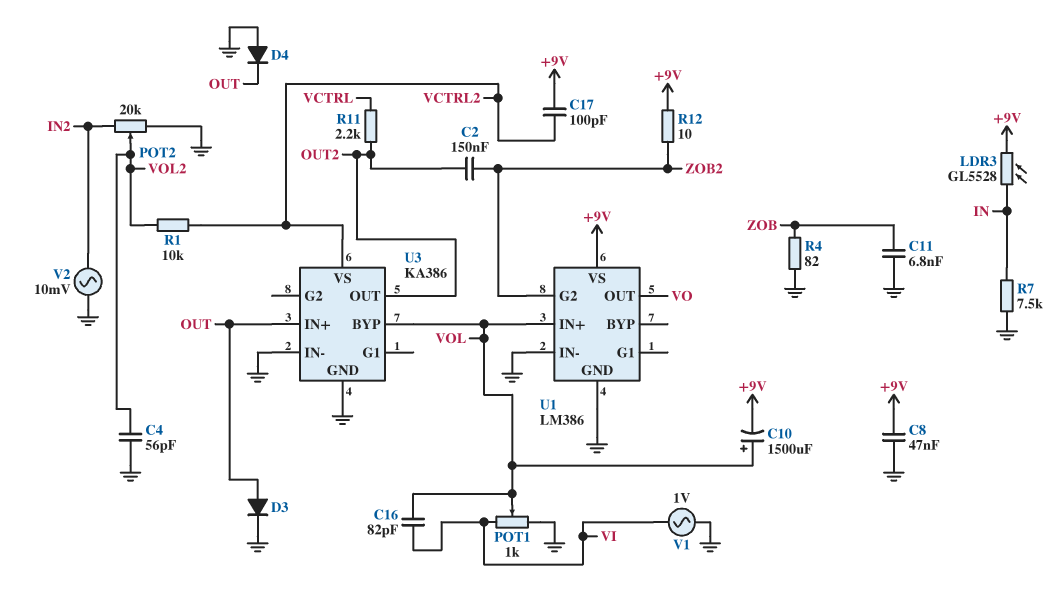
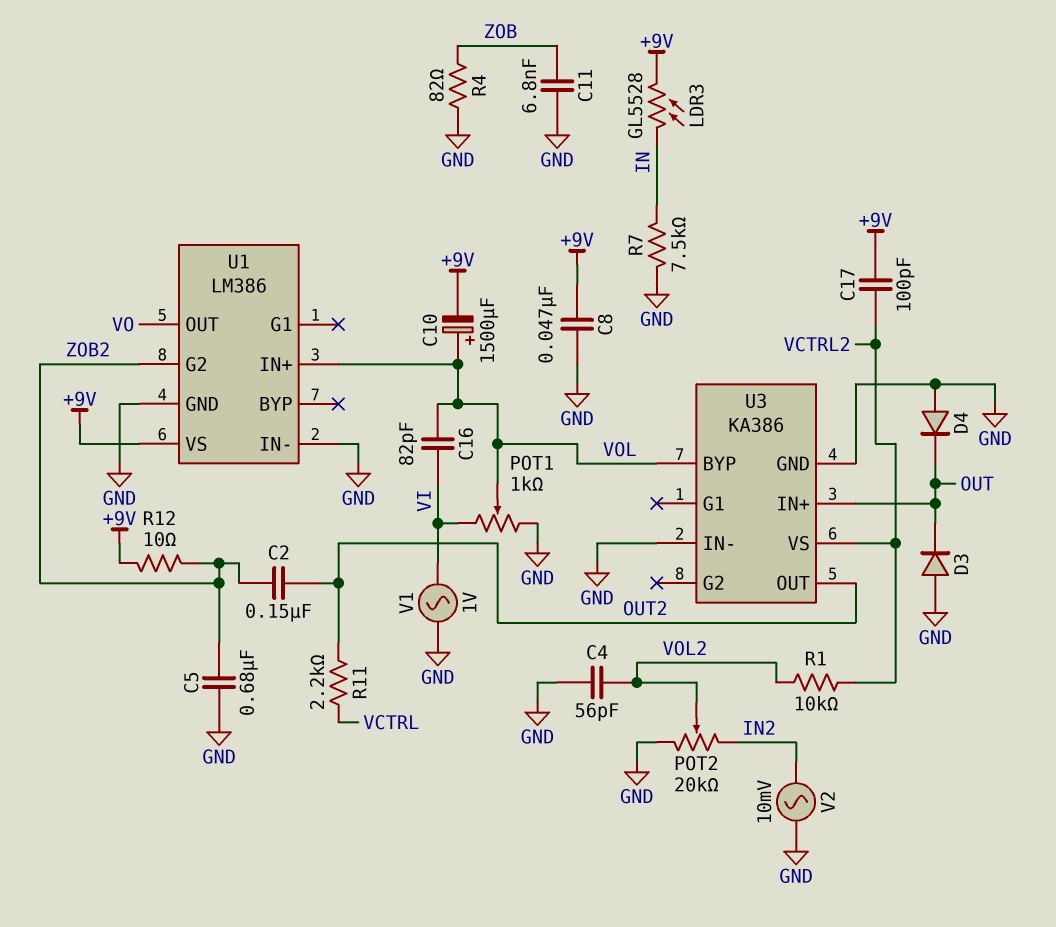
C5: none -> 680nF (GND, ZOB2)
D3: diode (A OUT, K GND) -> diode (A GND, K OUT)

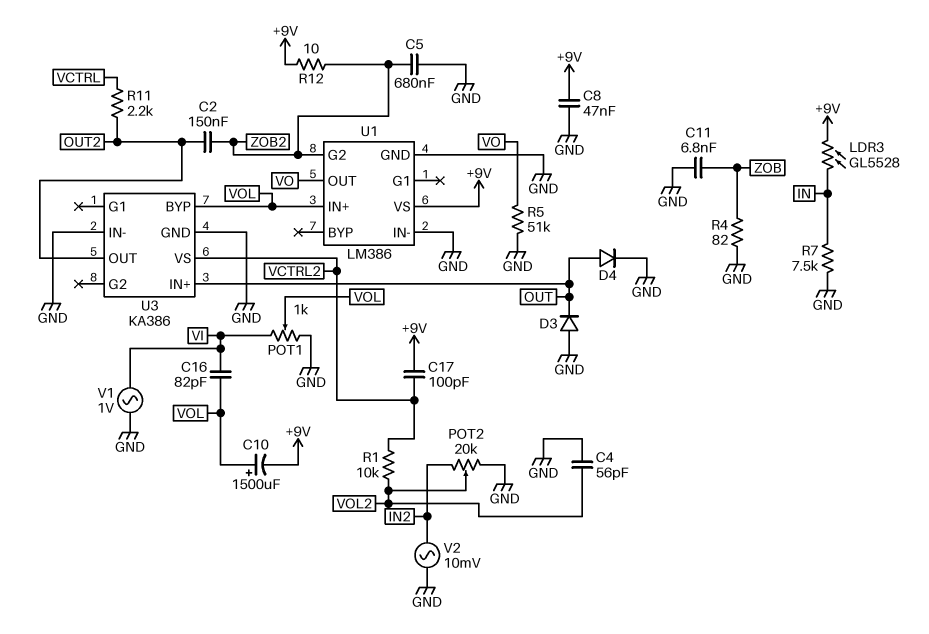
D4: diode (A GND, K OUT) -> diode (A OUT, K GND)
R5: none -> 51k (GND, VO)

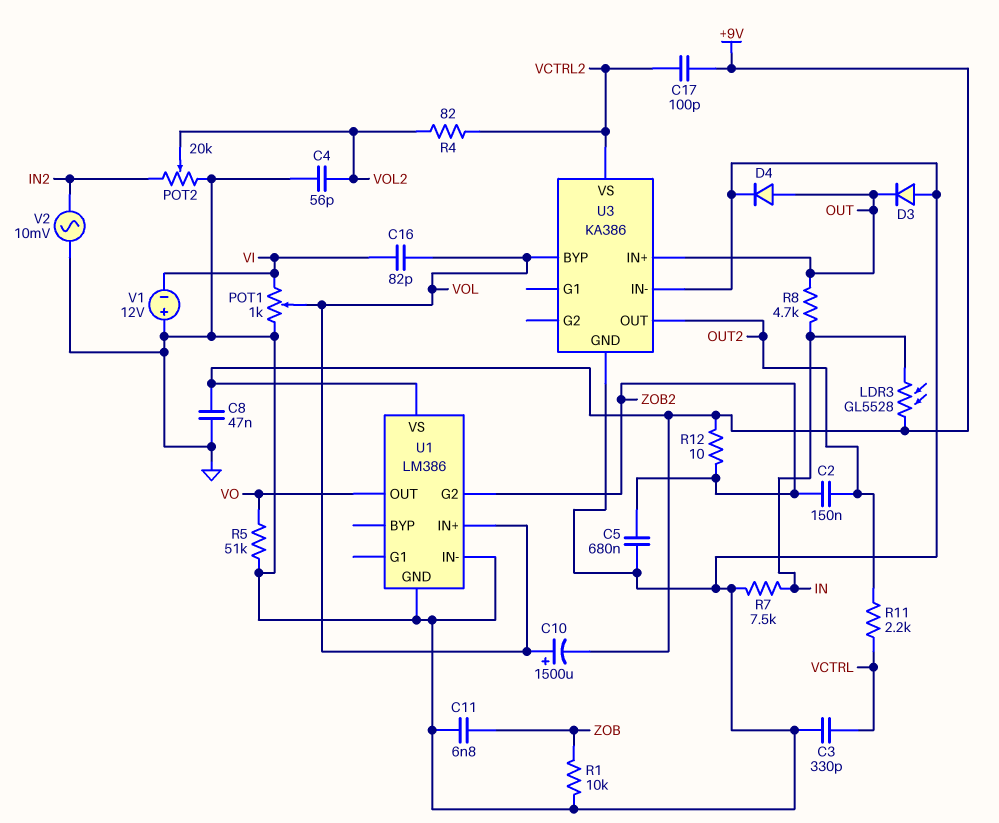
C3: none -> 330pF (GND, VCTRL)
R1: 10k (VCTRL2, VOL2) -> 10k (GND, ZOB)
R4: 82 (GND, ZOB) -> 82 (VCTRL2, VOL2)
R8: none -> 4.7k (IN, OUT)
V1: AC 1V (GND, VI) -> 12V (plus GND, minus VI)

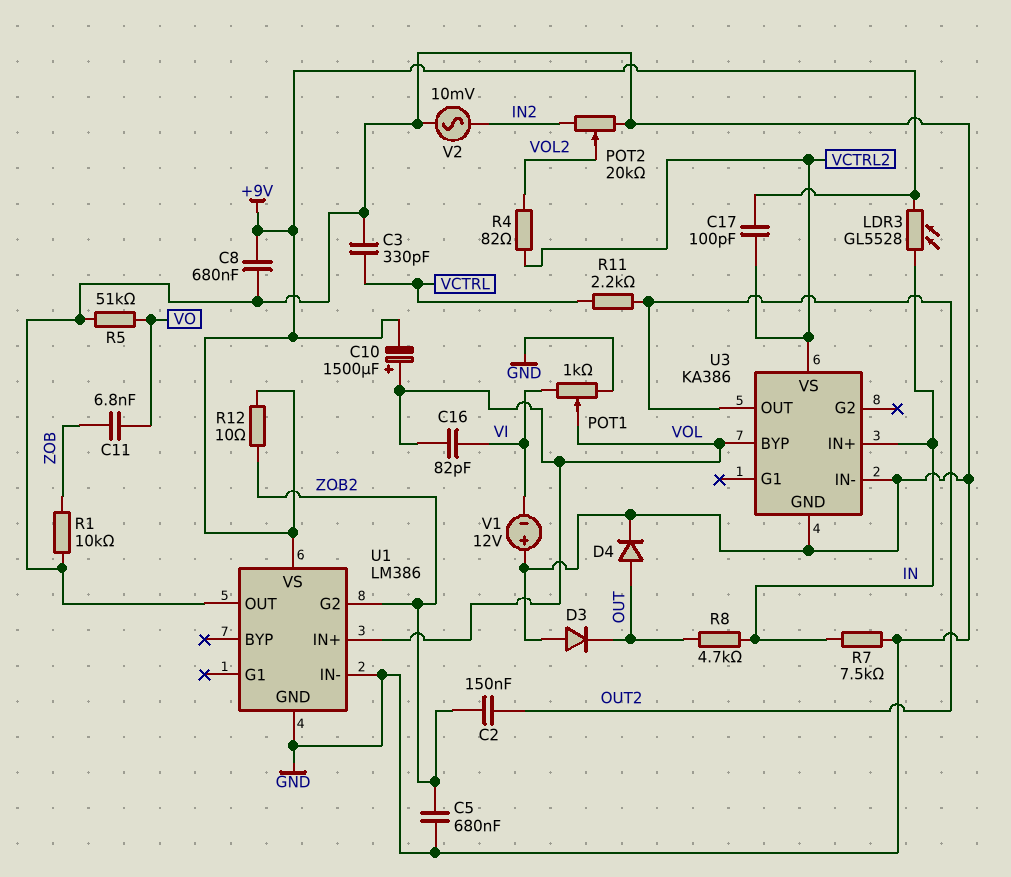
C4: 56pF (GND, VOL2) -> none
C8: 47nF (+9V, GND) -> 680nF (+9V, GND)
C11: 6.8nF (GND, ZOB) -> 6.8nF (VO, ZOB)
U1 pin OUT: VO -> GND
U3 pin IN+: OUT -> IN

